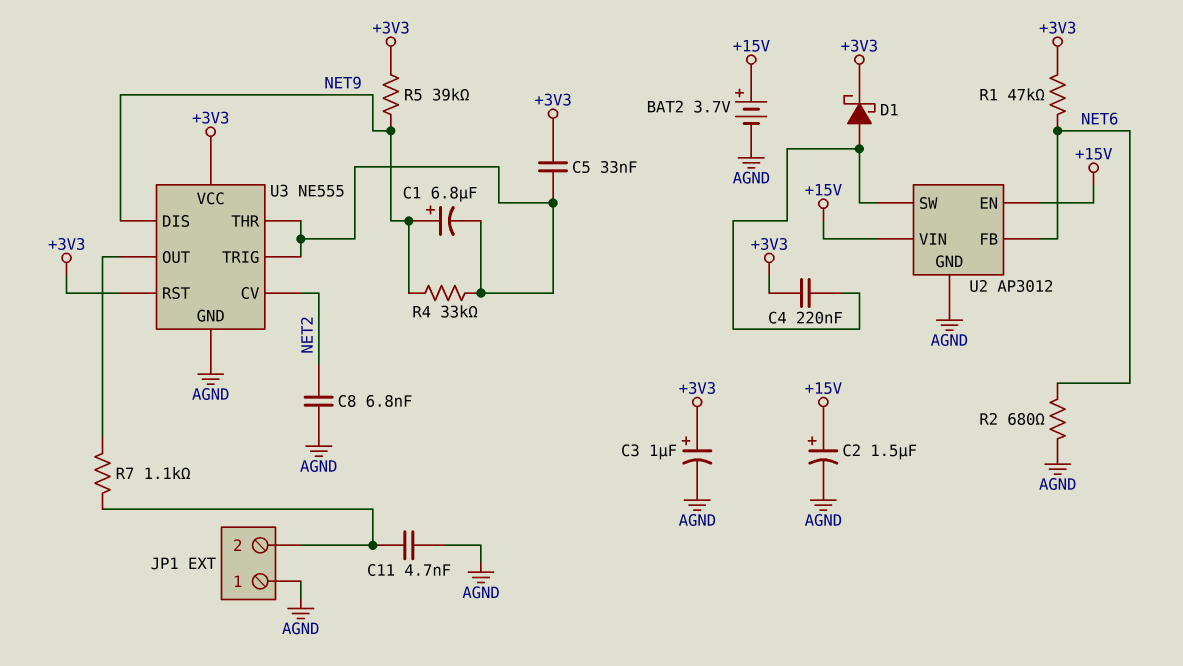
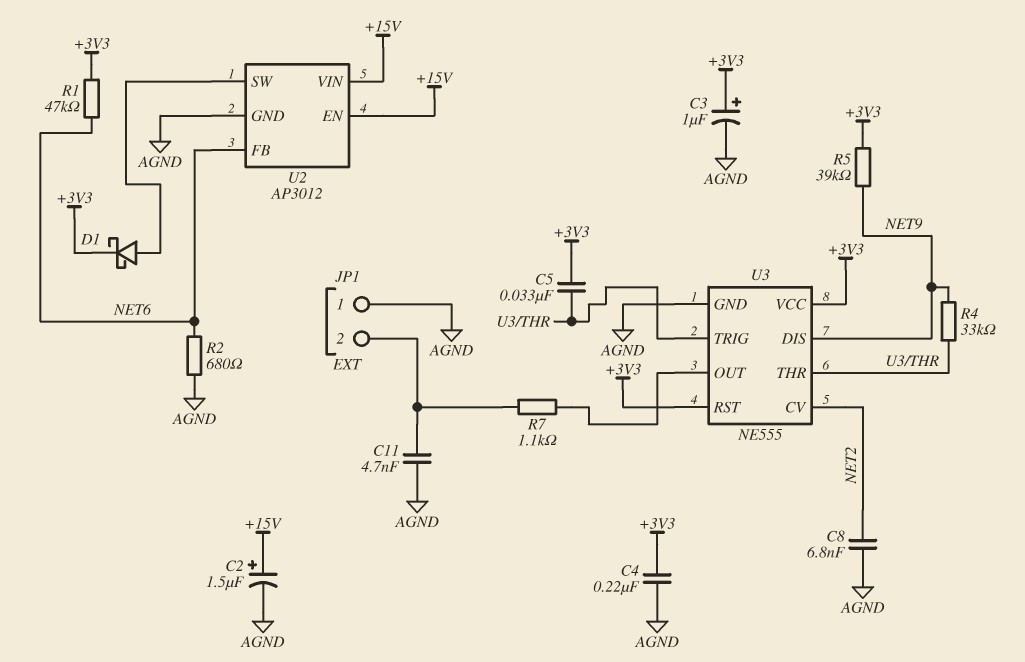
BAT2: 3.7V (plus +15V, minus AGND) -> none
C1: 6.8uF (plus NET9, minus U3/THR) -> none
C4: 220nF (+3V3, U2/SW) -> 220nF (+3V3, AGND)

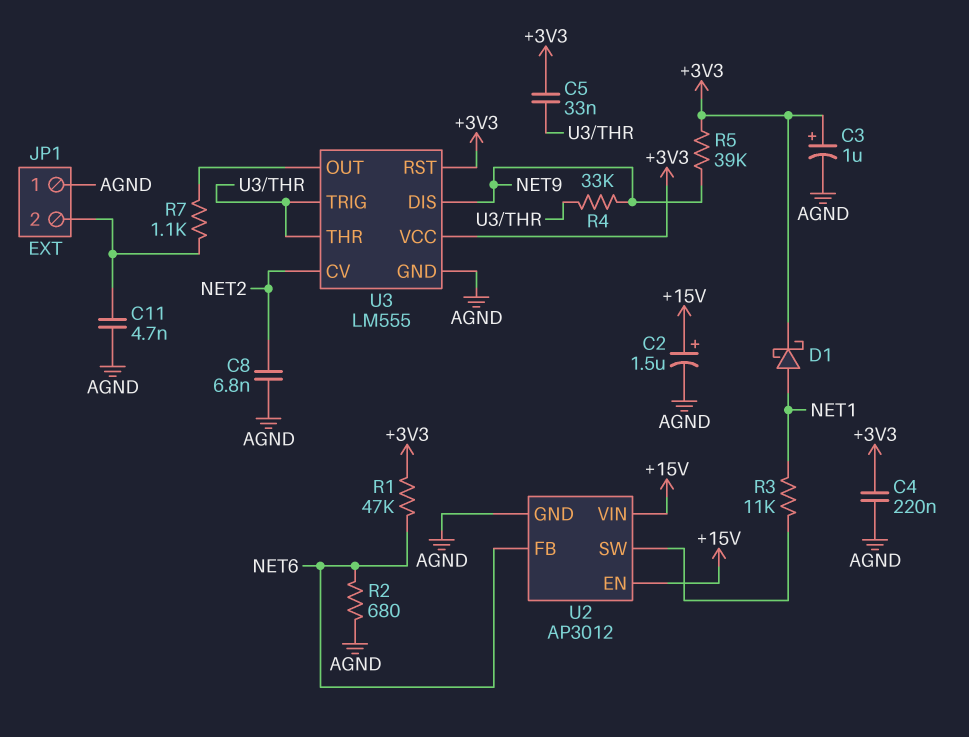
D1: schottky (A U2/SW, K +3V3) -> schottky (A NET1, K +3V3)
R3: none -> 11k (NET1, U2/SW)
U3: NE555 -> LM555

